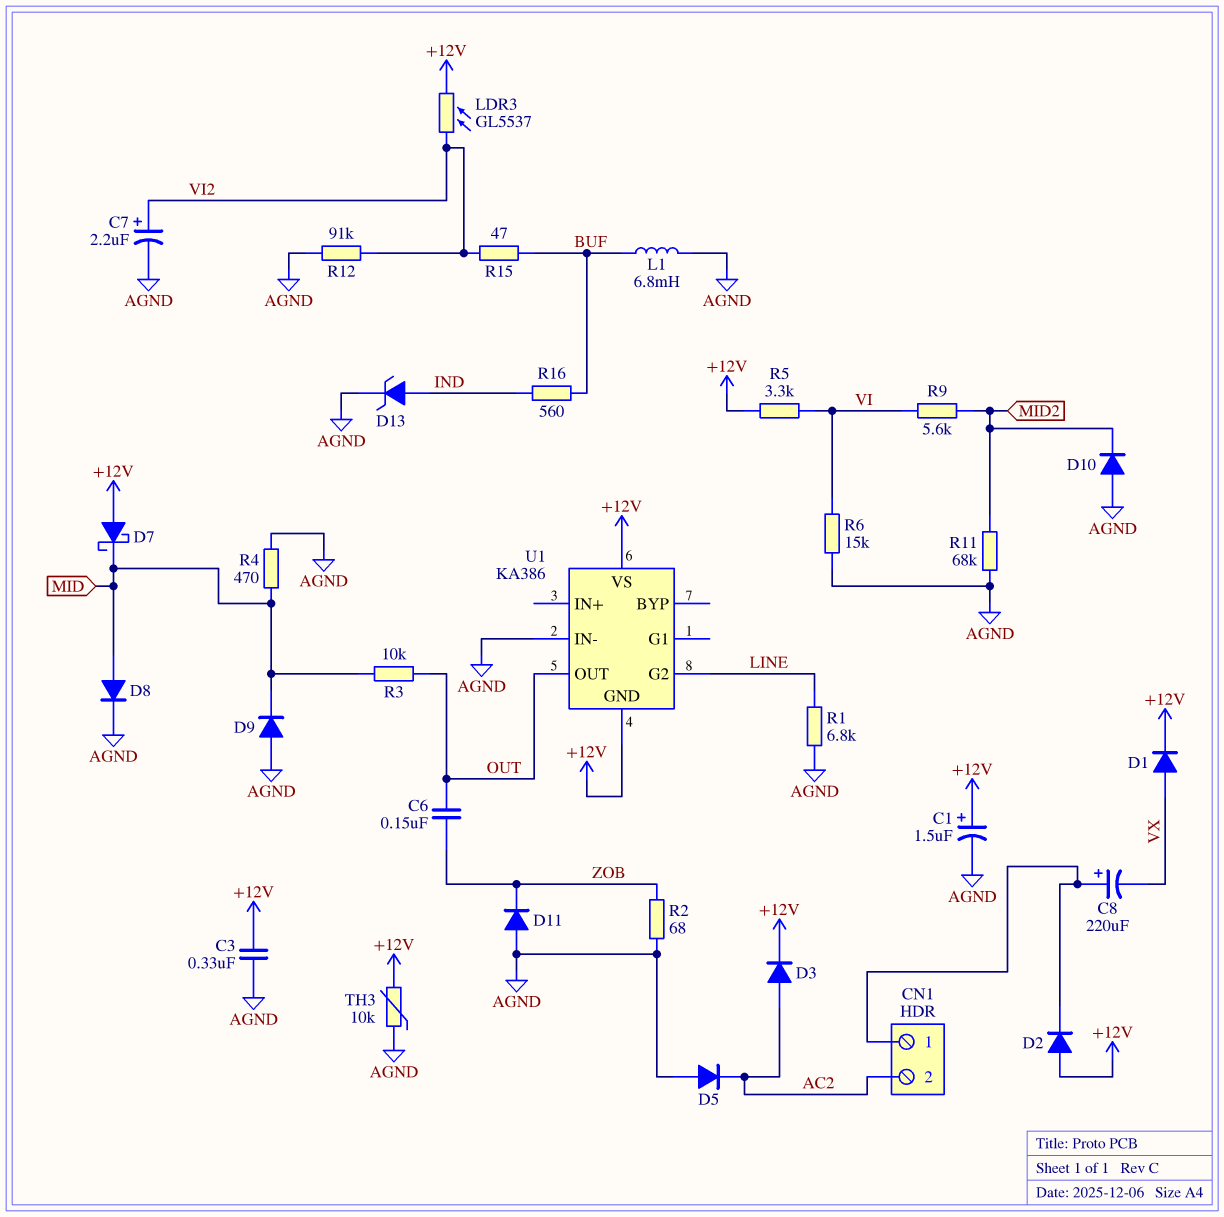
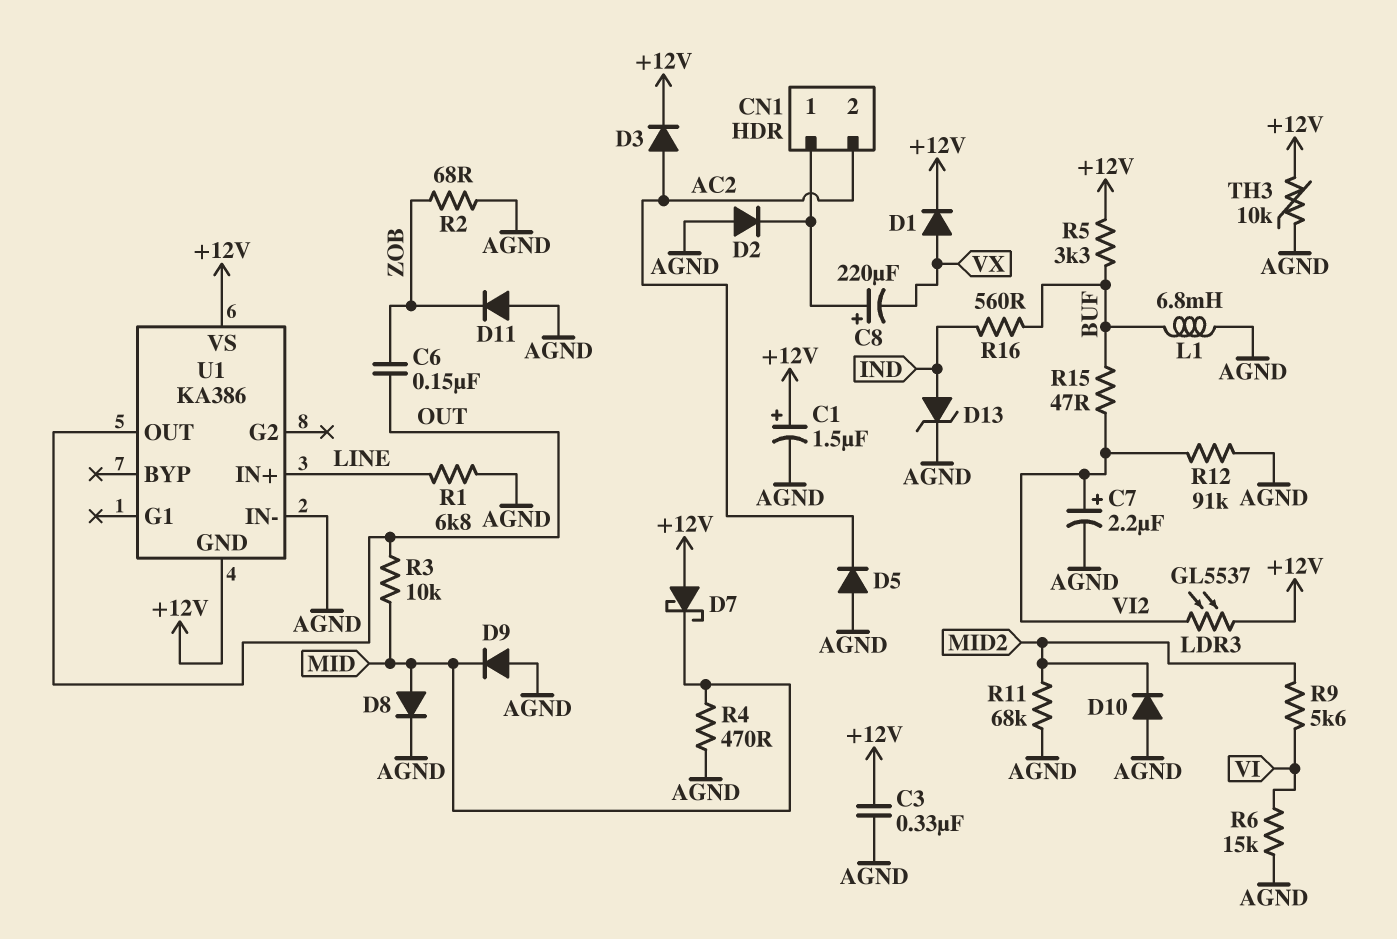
D2: diode (A +12V, K CN1/1) -> diode (A AGND, K CN1/1)
R5: 3.3k (+12V, VI) -> 3.3k (+12V, BUF)
U1 pin G2: LINE -> none
U1 pin IN+: none -> LINE

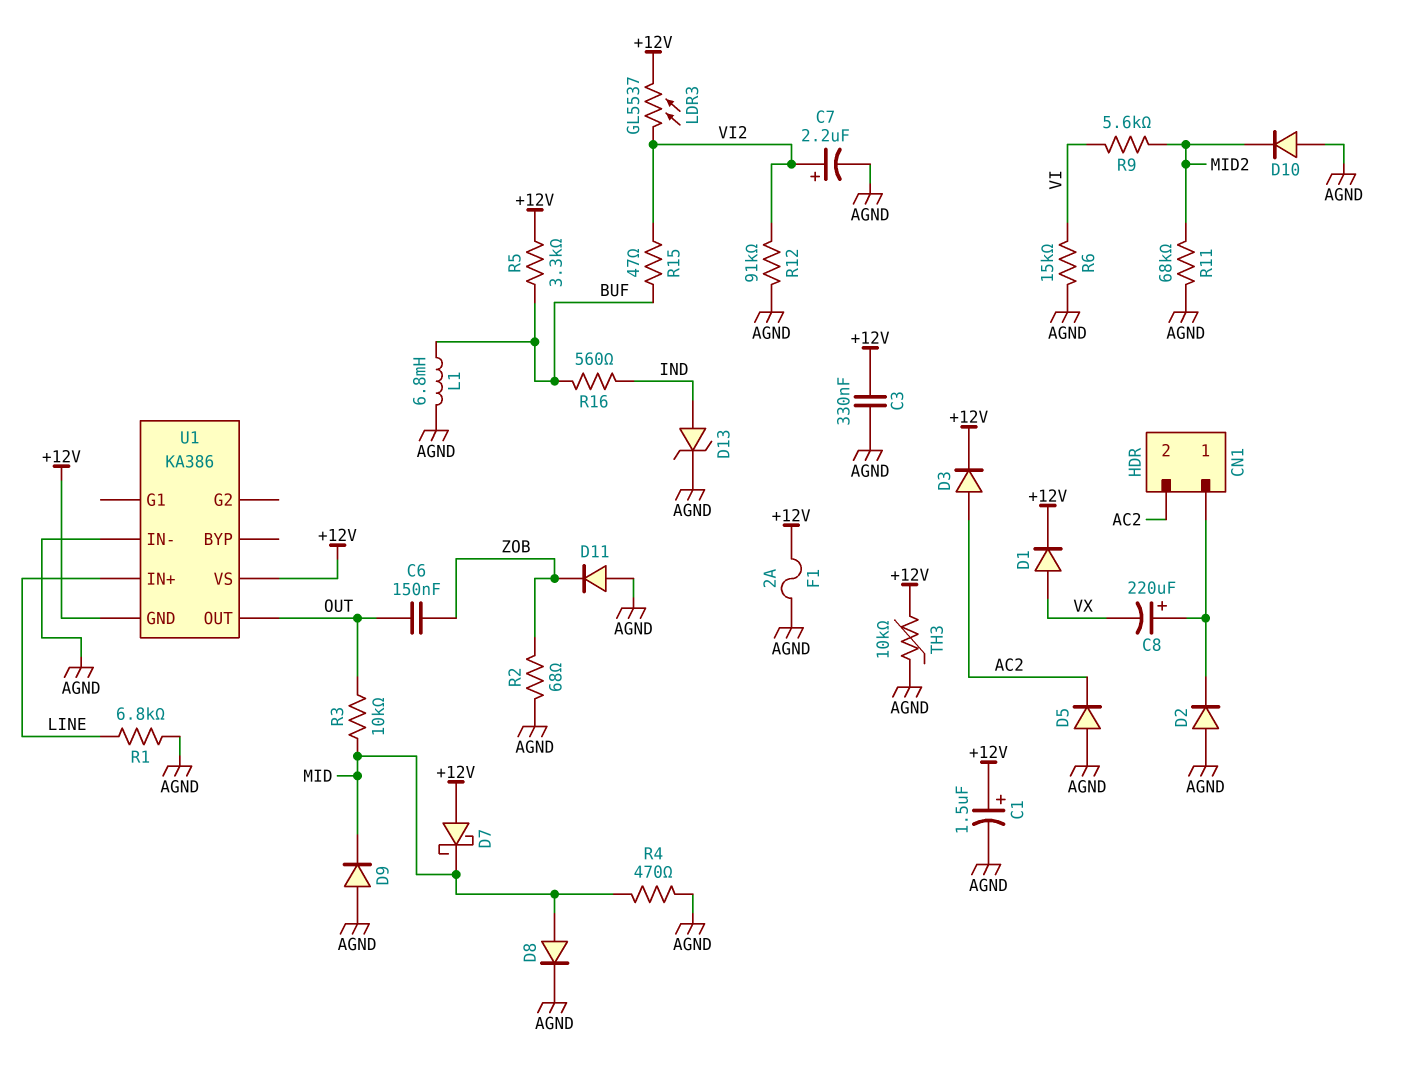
F1: none -> 2A (+12V, AGND)

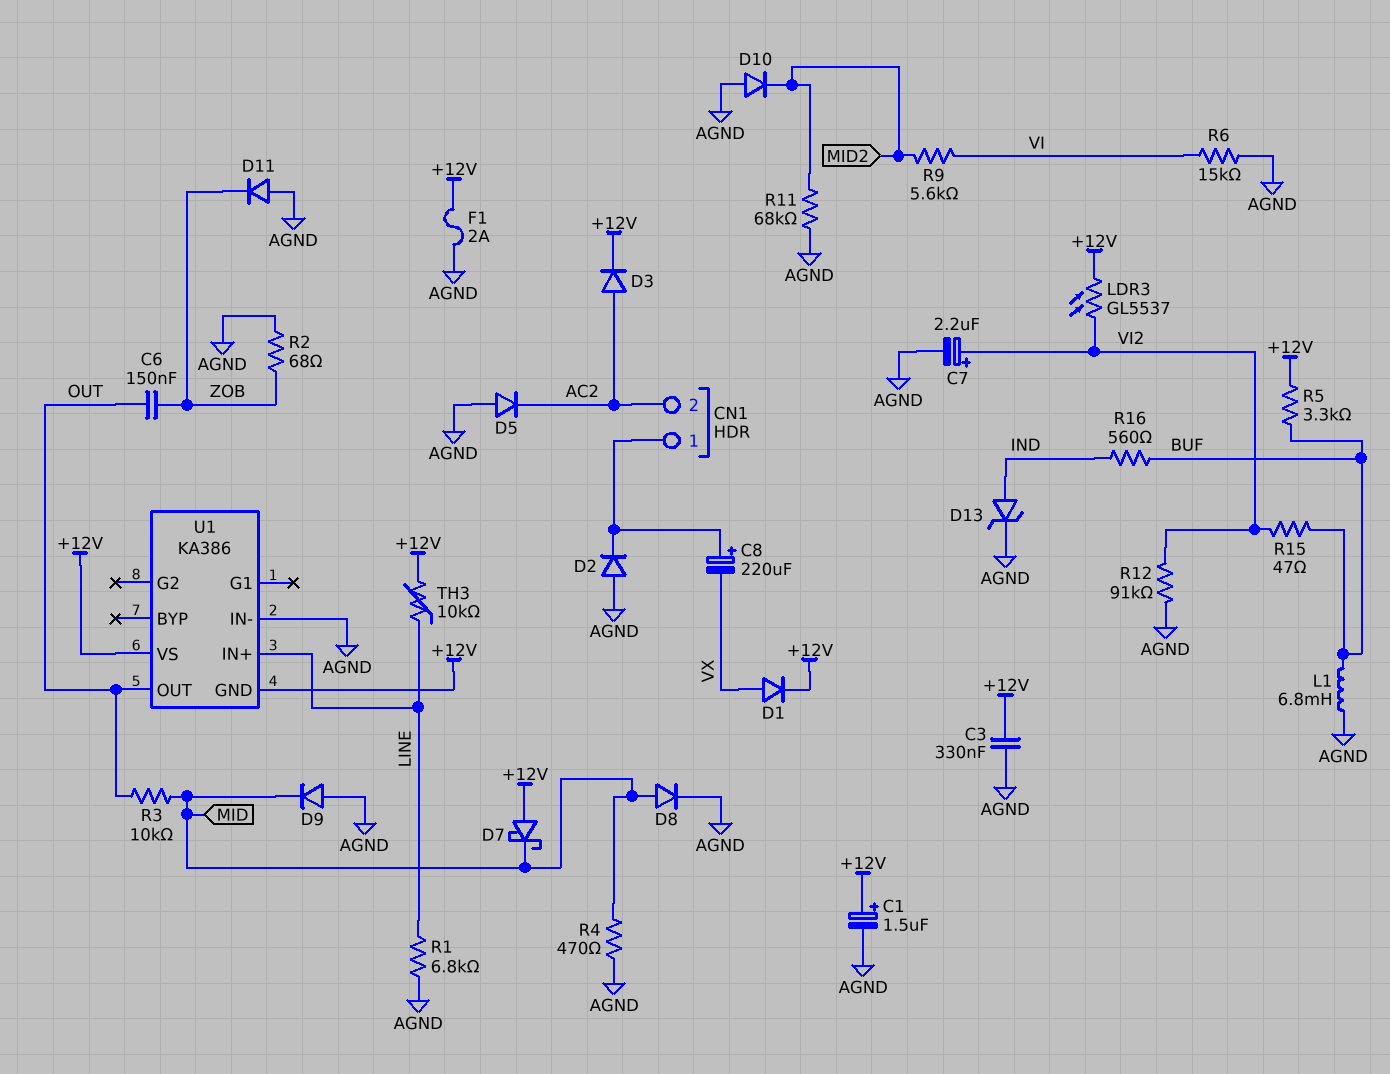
TH3: 10k (+12V, AGND) -> 10k (+12V, LINE)

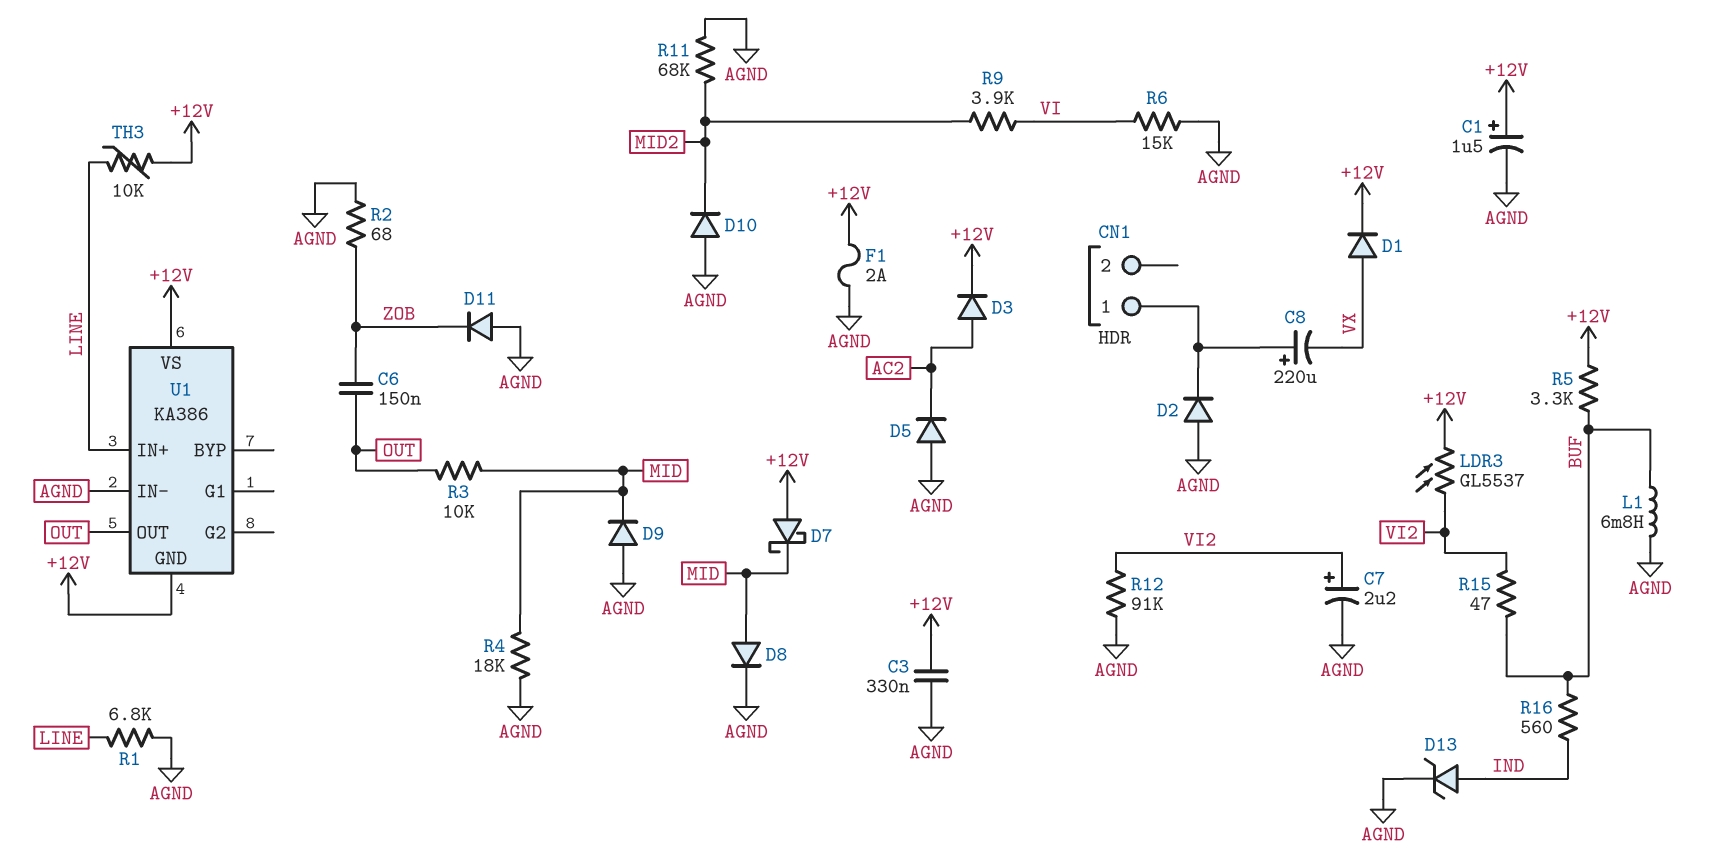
CN1 pin 2: AC2 -> none
R4: 470 (AGND, MID) -> 18k (AGND, MID)
R9: 5.6k (MID2, VI) -> 3.9k (MID2, VI)

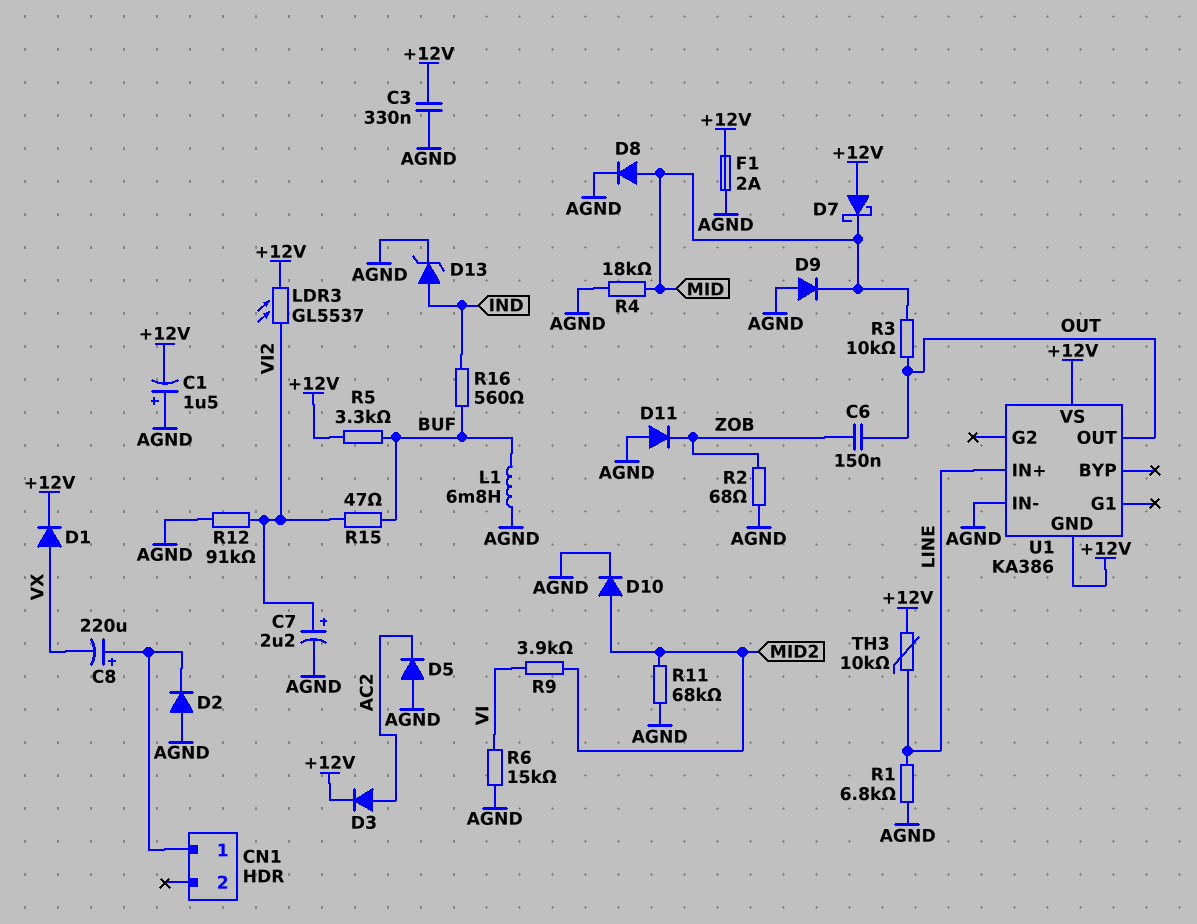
C1: 1.5uF (plus +12V, minus AGND) -> 1.5uF (plus AGND, minus +12V)
D10: diode (A AGND, K MID2) -> diode (A MID2, K AGND)

